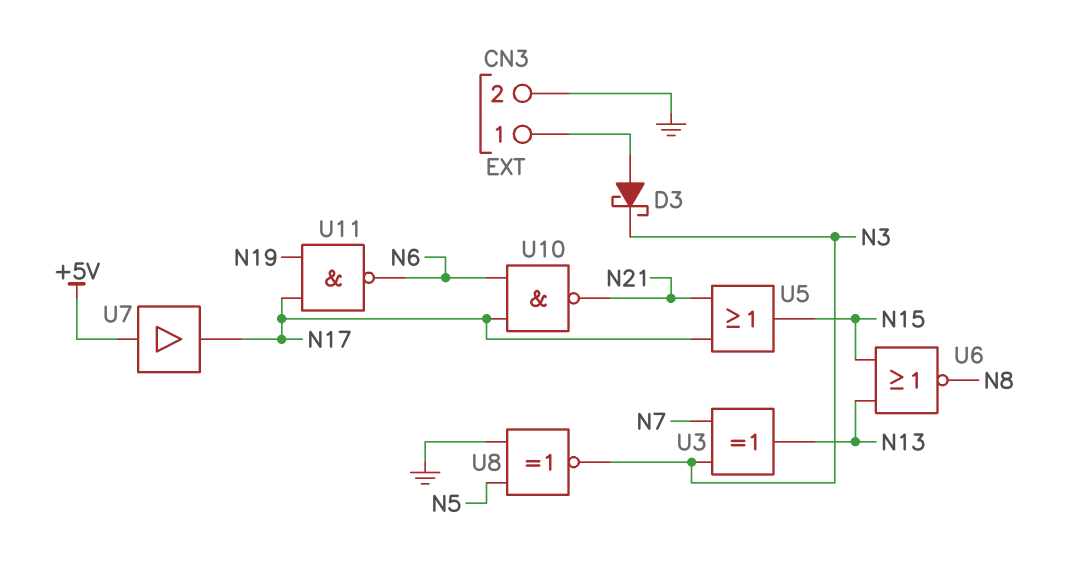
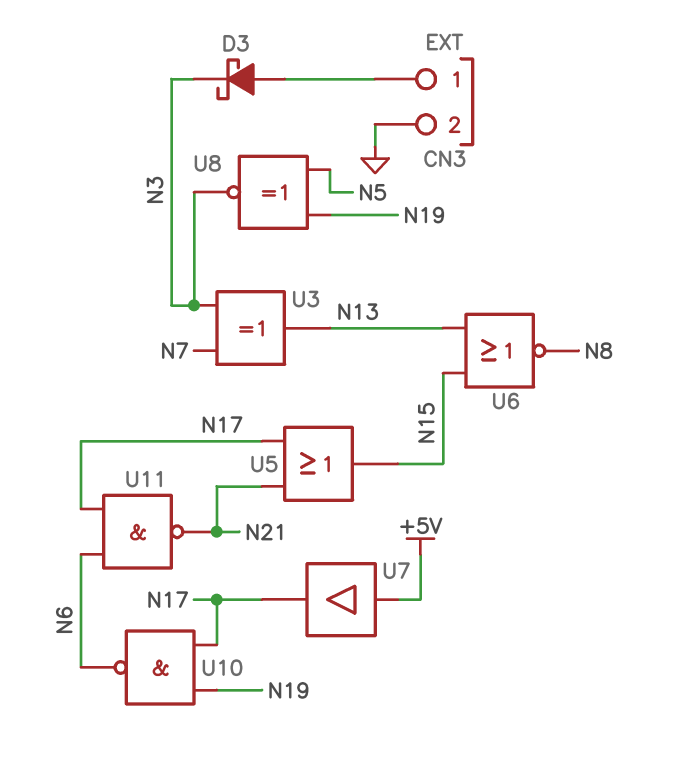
U8: XNOR (in GND, in N5, out N3) -> XNOR (in N5, in N19, out N3)
U10: NAND (in N6, in N17, out N21) -> NAND (in N17, in N19, out N6)
U11: NAND (in N17, in N19, out N6) -> NAND (in N6, in N17, out N21)

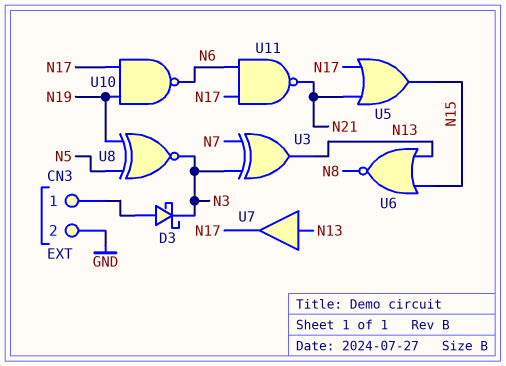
U7: buffer (in +5V, out N17) -> buffer (in N13, out N17)

